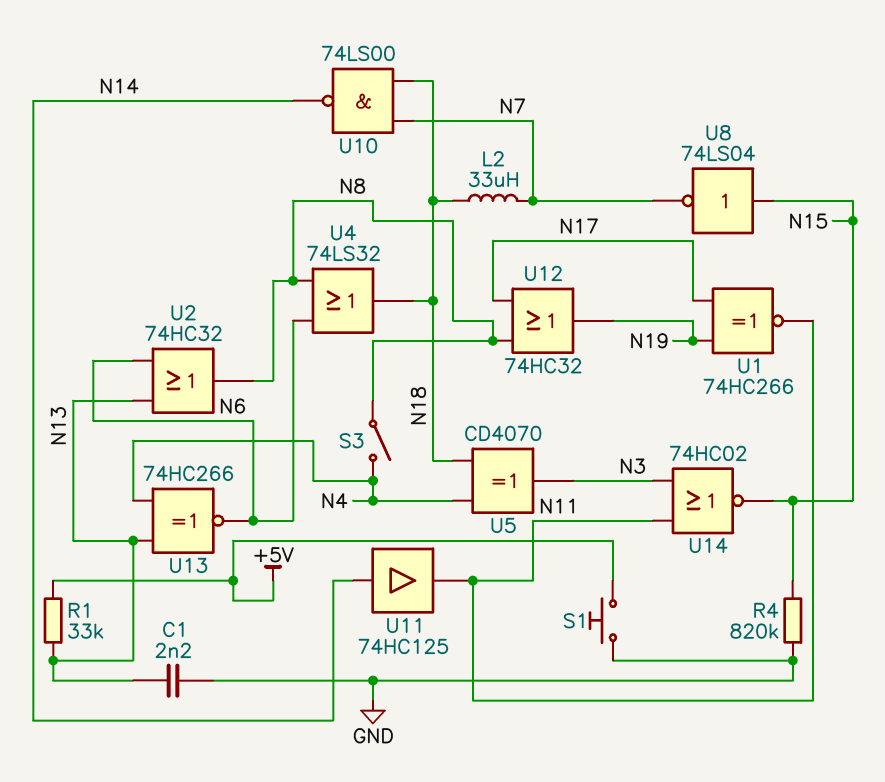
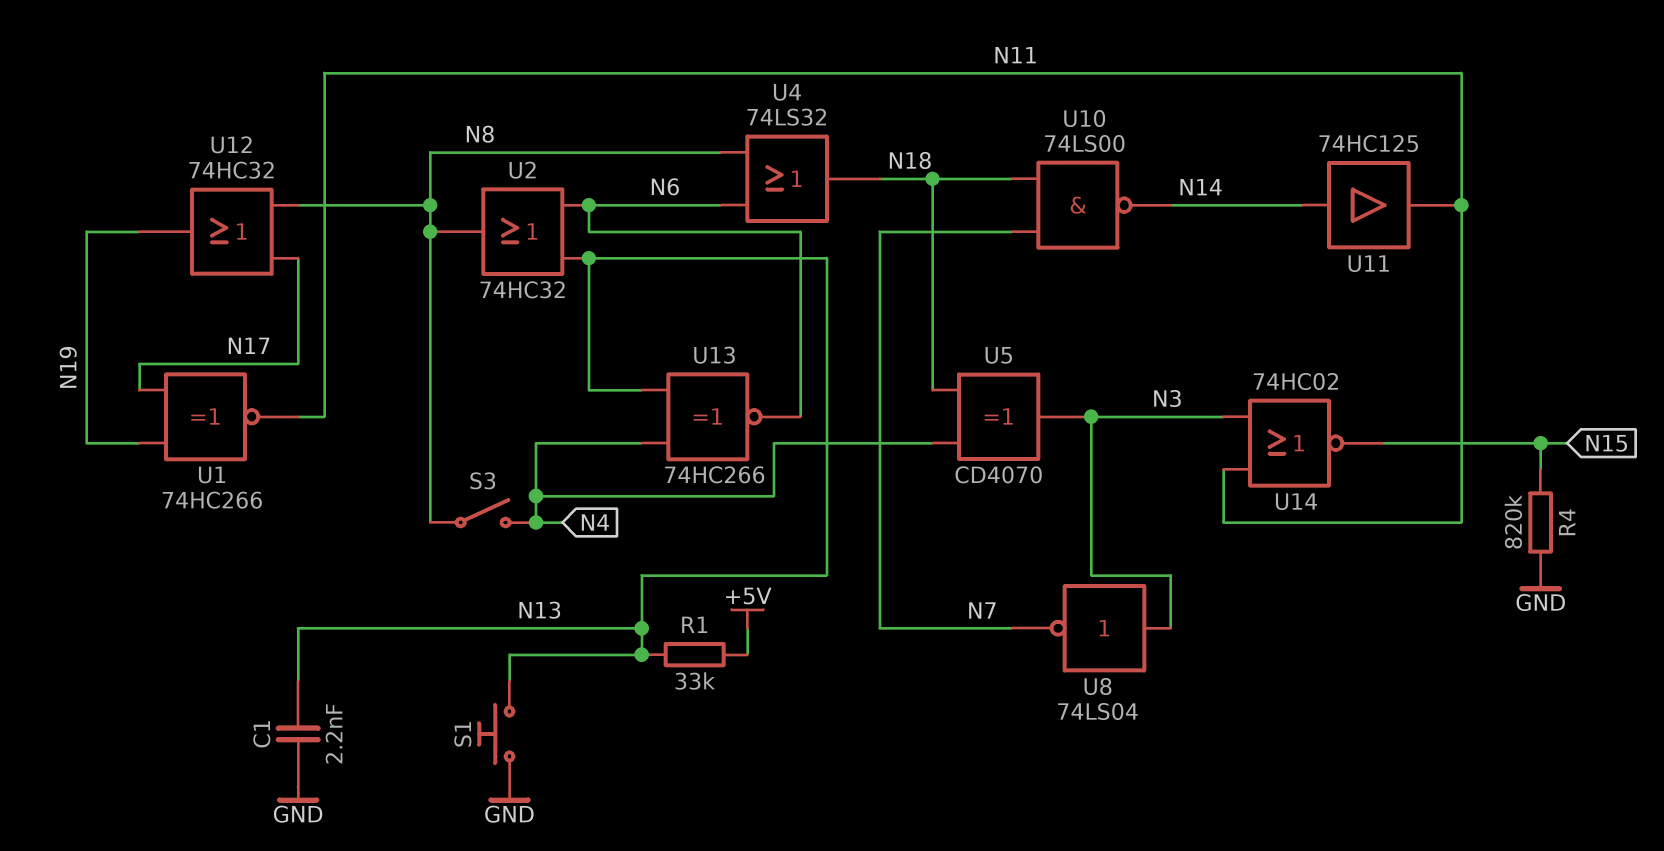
L2: 33uH (N7, N18) -> none
S1: button (+5V, GND) -> button (GND, N13)
U8: NOT 74LS04 (in N15, out N7) -> NOT 74LS04 (in N3, out N7)

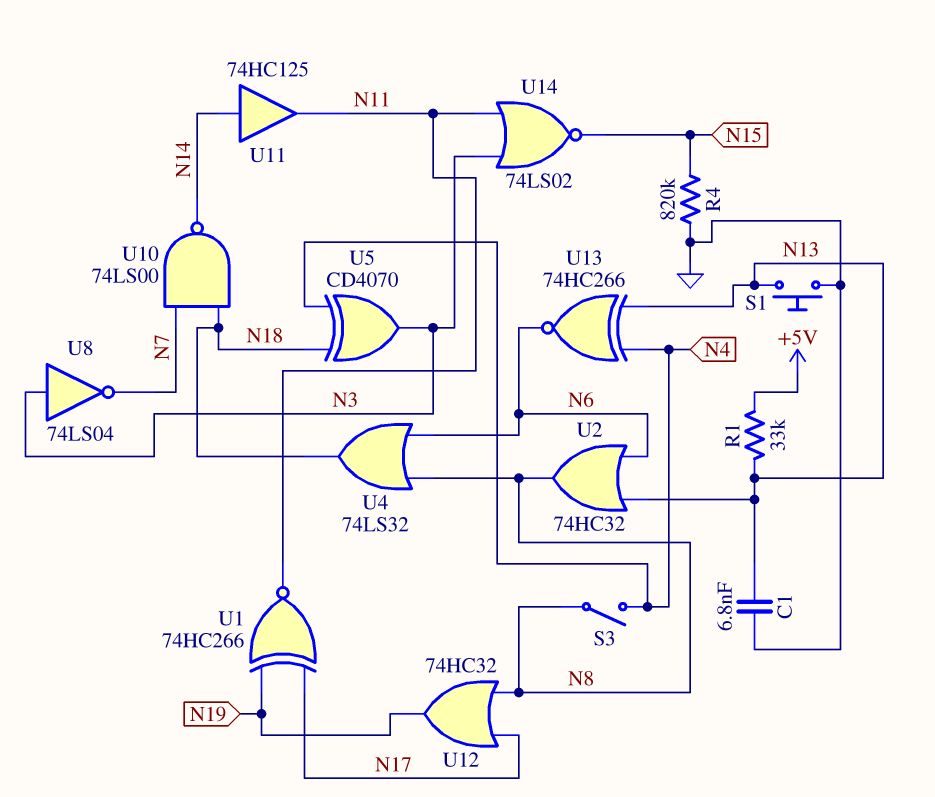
C1: 2.2nF (GND, N13) -> 6.8nF (GND, N13)
U14: NOR 74HC02 (in N3, in N11, out N15) -> NOR 74LS02 (in N3, in N11, out N15)

